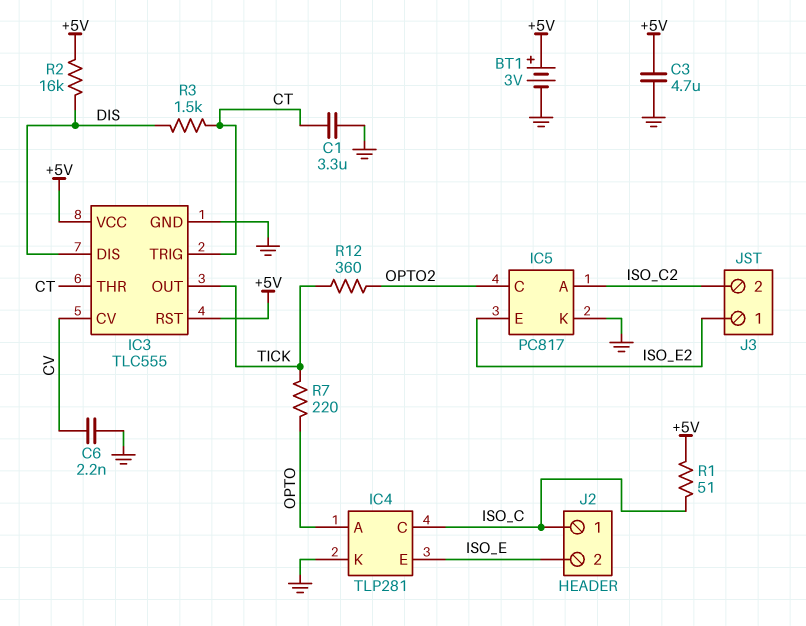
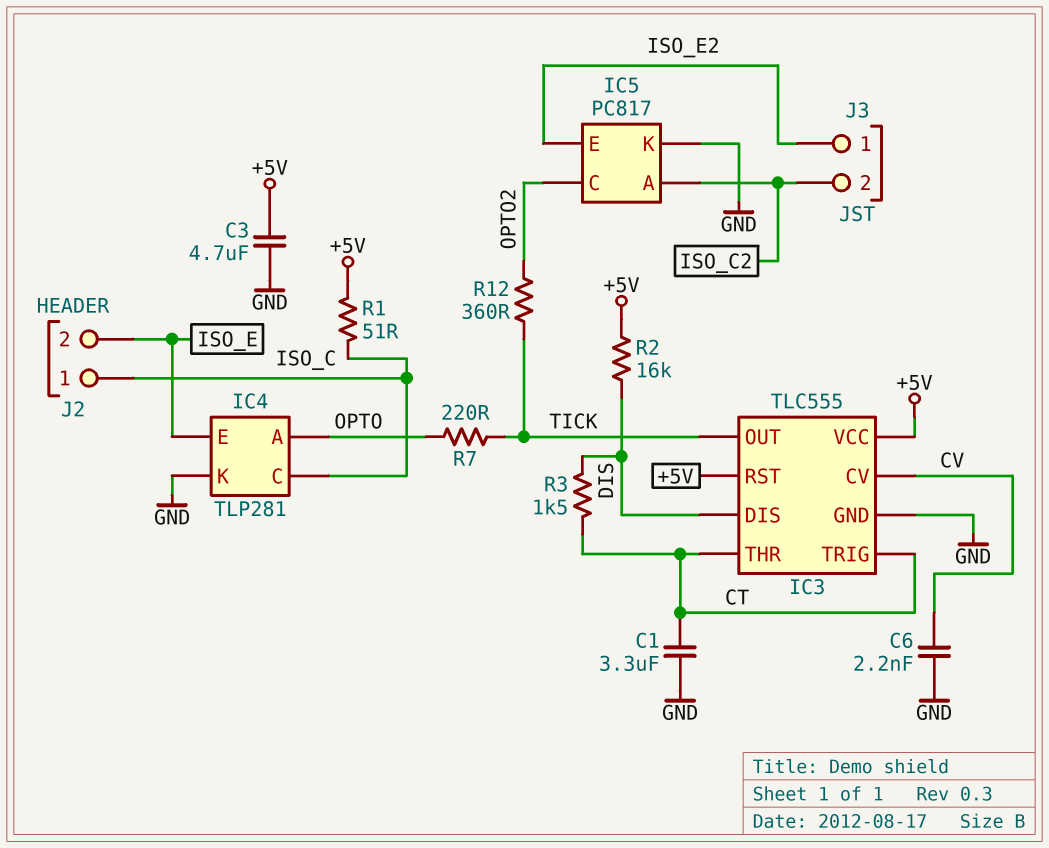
BT1: 3V (plus +5V, minus GND) -> none

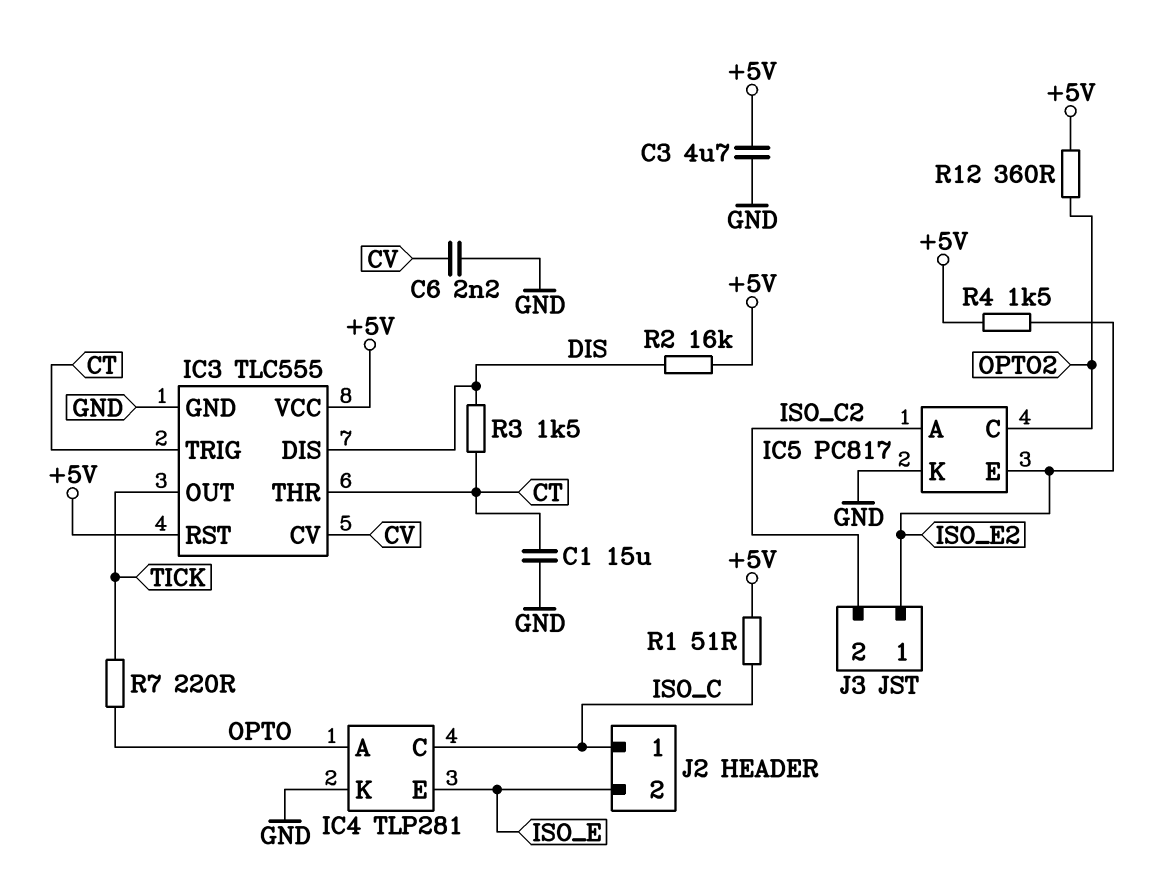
C1: 3.3uF (CT, GND) -> 15uF (CT, GND)
R4: none -> 1.5k (+5V, ISO_E2)
R12: 360 (OPTO2, TICK) -> 360 (+5V, OPTO2)

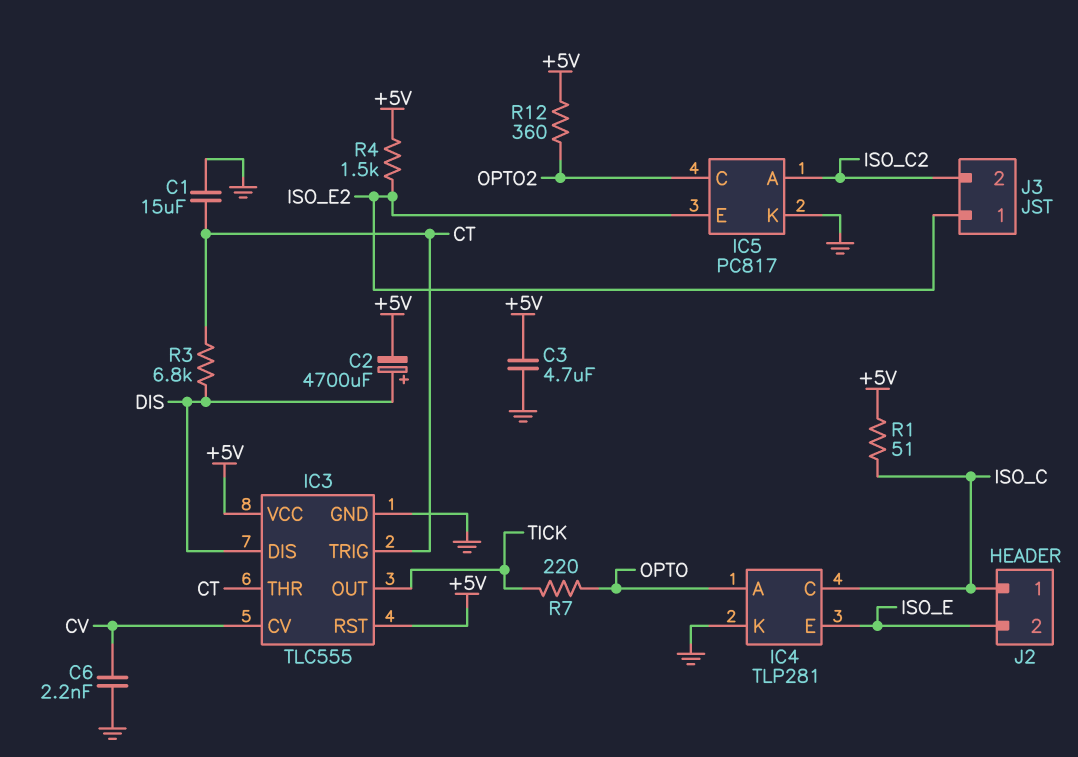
C2: none -> 4700uF (plus DIS, minus +5V)
R2: 16k (+5V, DIS) -> none
R3: 1.5k (CT, DIS) -> 6.8k (CT, DIS)

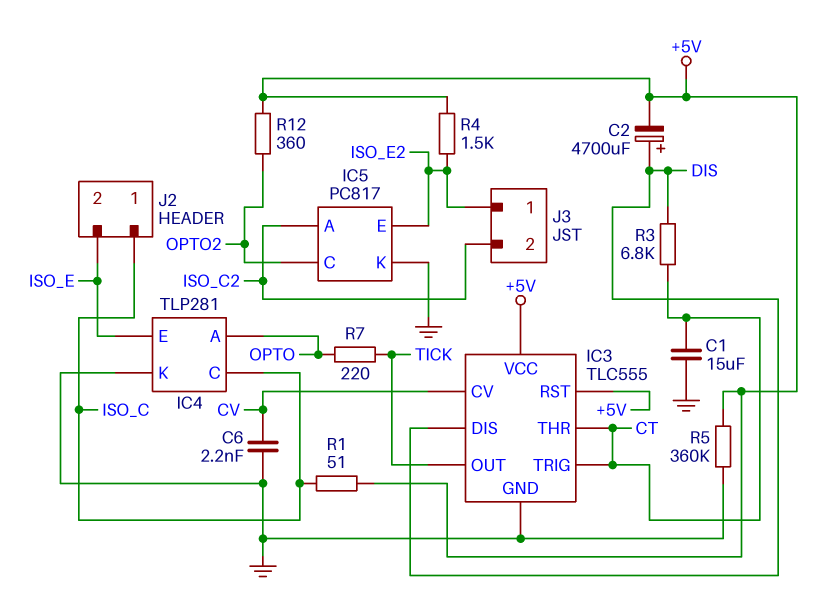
C3: 4.7uF (+5V, GND) -> none
R5: none -> 360k (+5V, GND)

